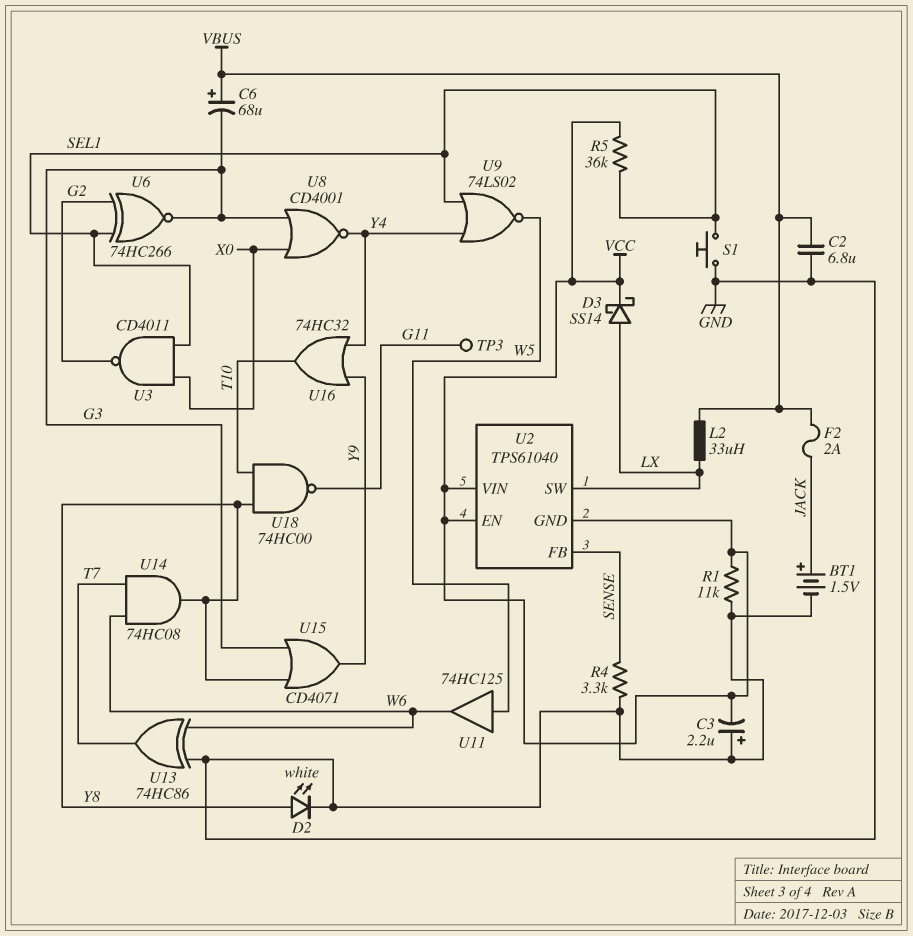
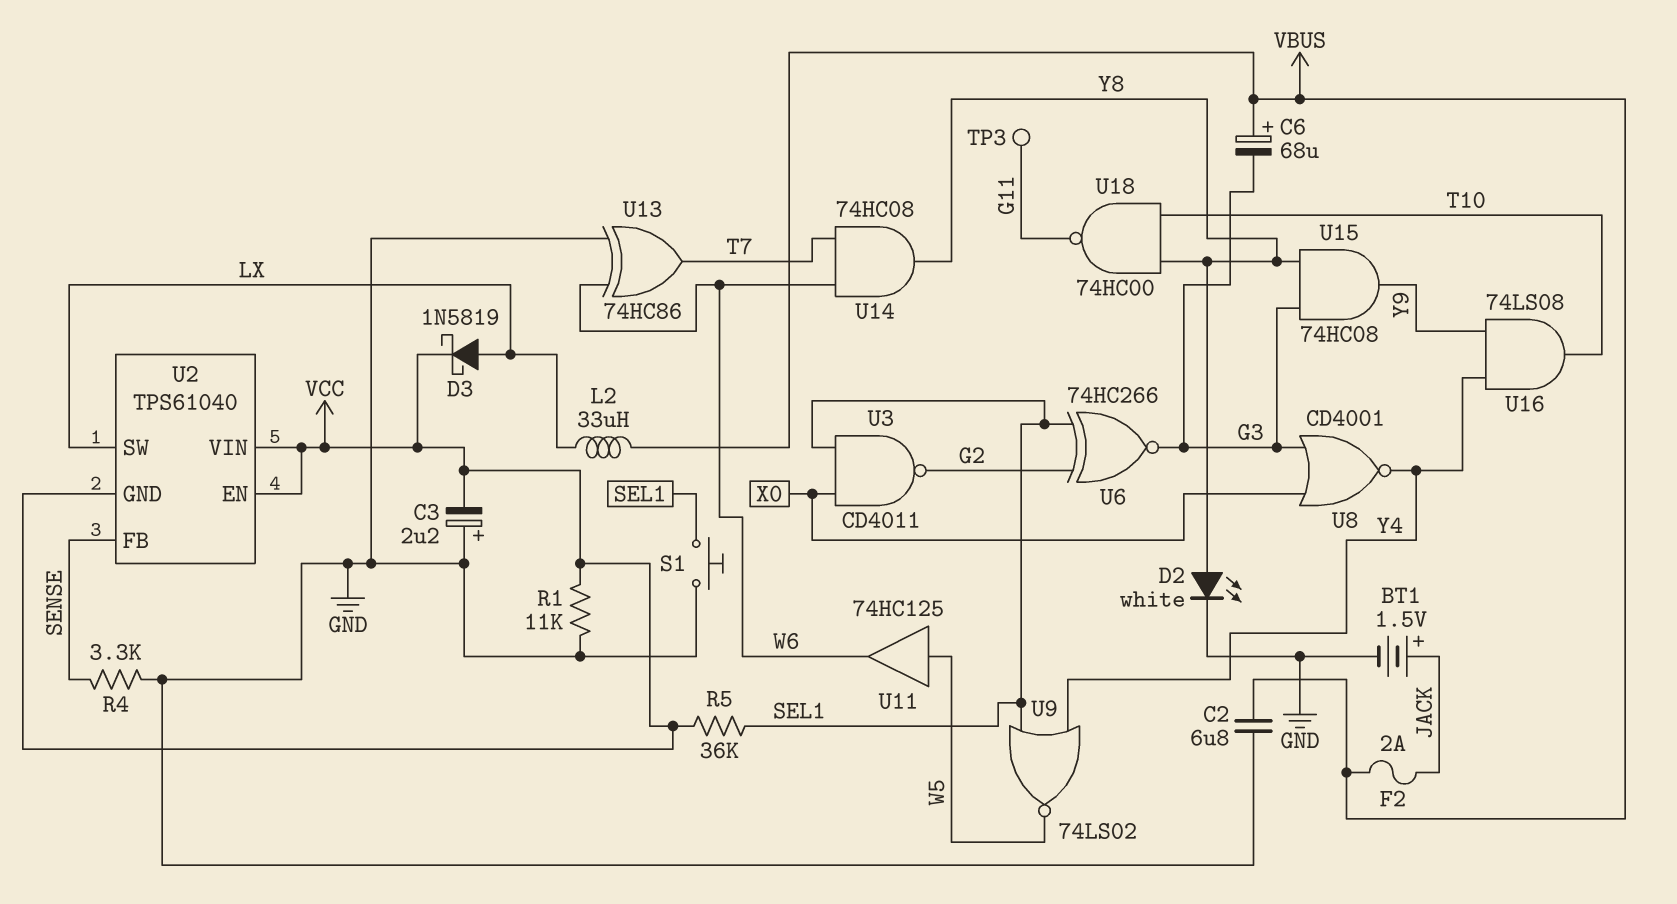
D3: schottky SS14 (A LX, K VCC) -> schottky 1N5819 (A LX, K VCC)
U15: OR CD4071 (in G3, in Y8, out Y9) -> AND 74HC08 (in G3, in Y8, out Y9)
U16: OR 74HC32 (in Y4, in Y9, out T10) -> AND 74LS08 (in Y4, in Y9, out T10)

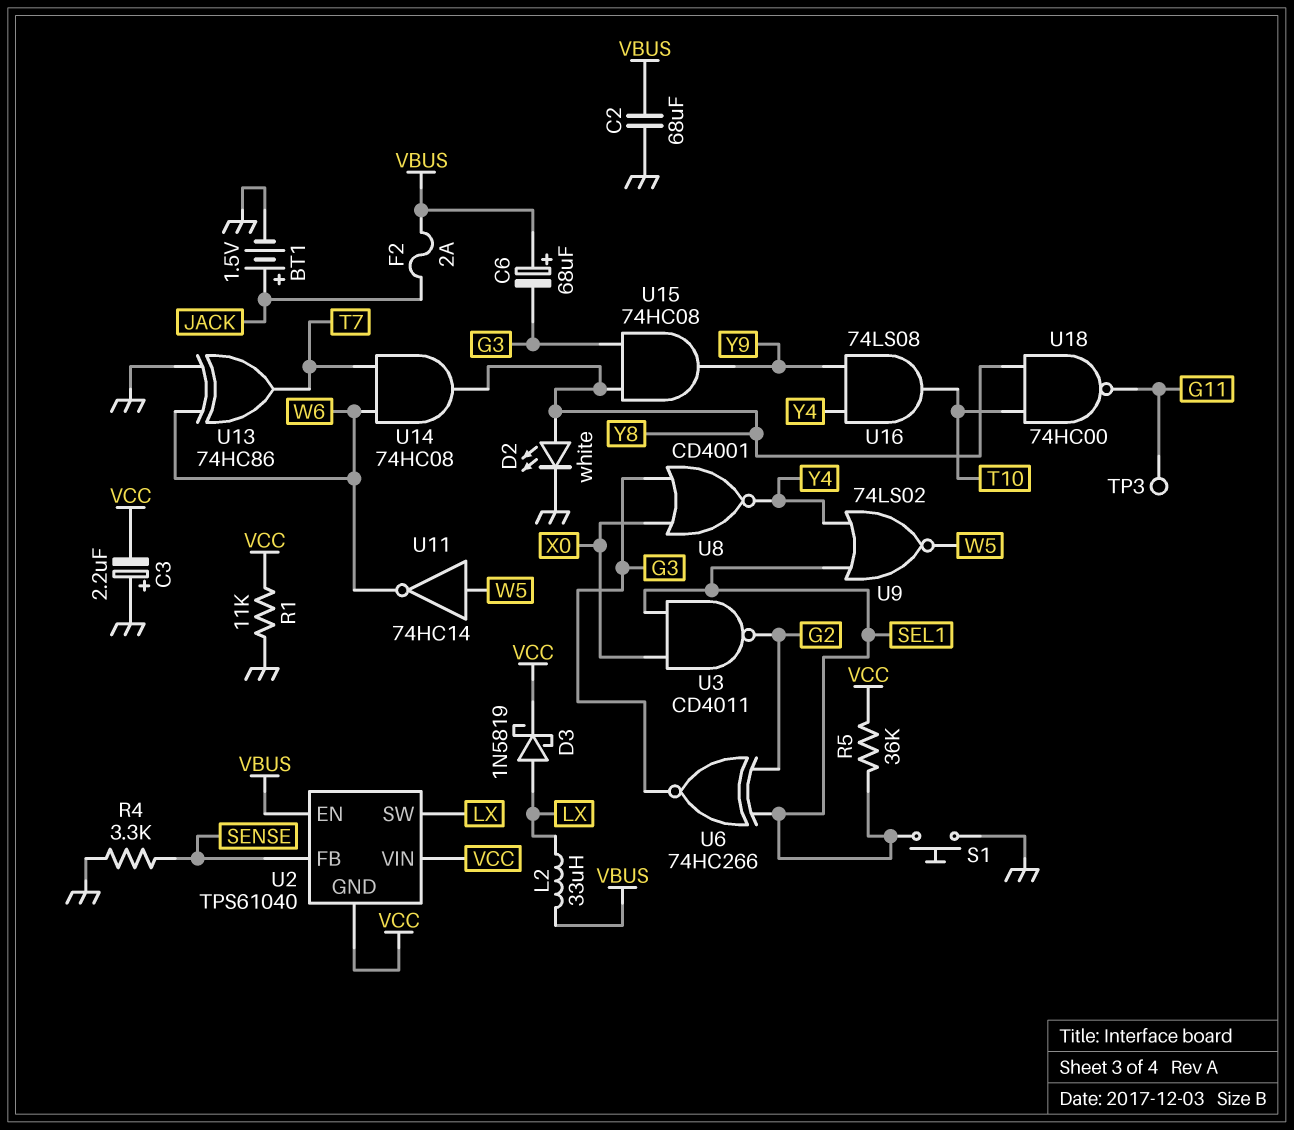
C2: 6.8uF (GND, VBUS) -> 68uF (GND, VBUS)
U2 pin EN: VCC -> VBUS
U11: buffer 74HC125 (in W5, out W6) -> NOT 74HC14 (in W5, out W6)

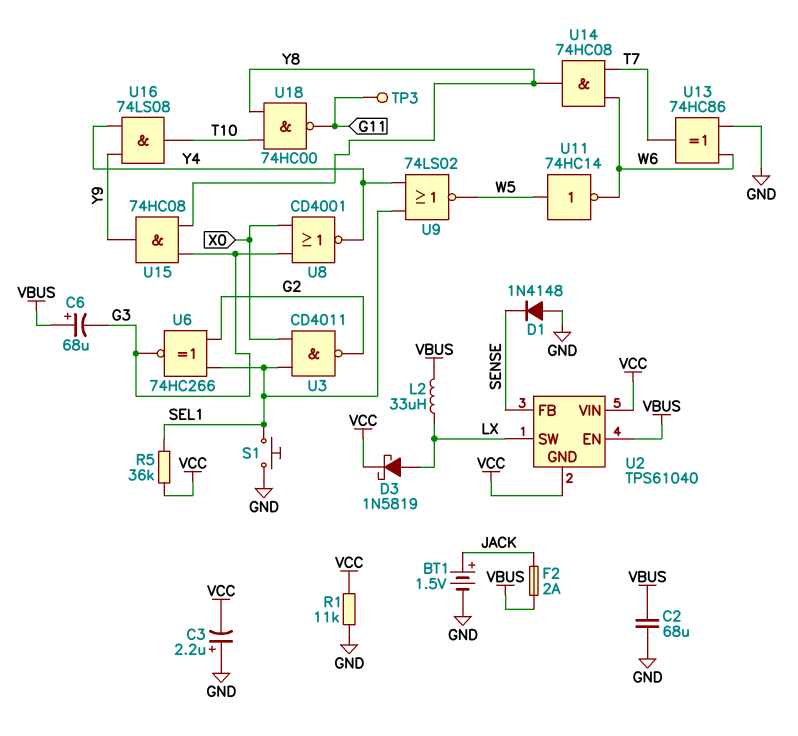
D1: none -> diode 1N4148 (A GND, K SENSE)
D2: LED white (A Y8, K GND) -> none
R4: 3.3k (GND, SENSE) -> none

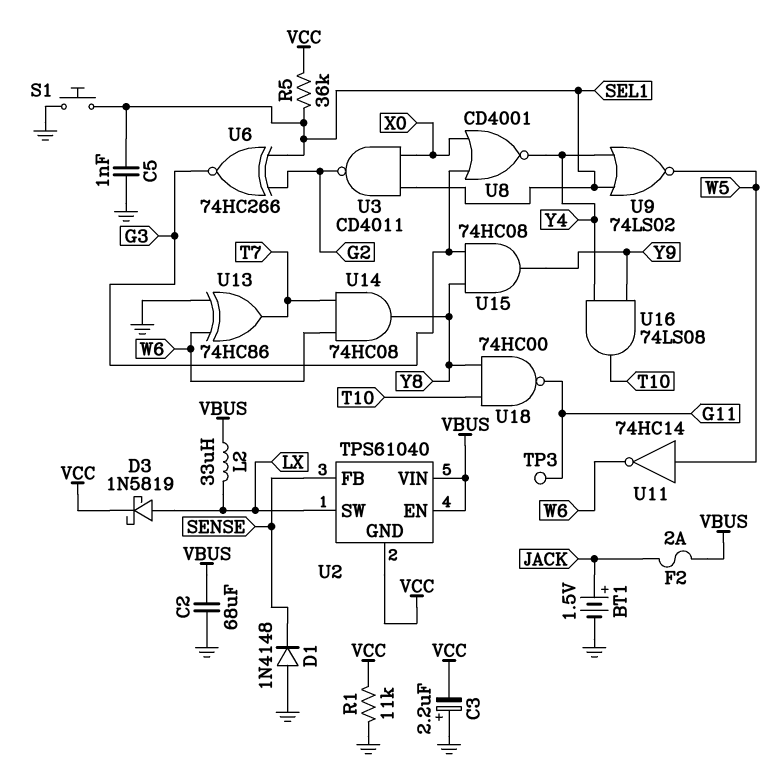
C5: none -> 1nF (GND, SEL1)
C6: 68uF (plus VBUS, minus G3) -> none
U2 pin VIN: VCC -> VBUS

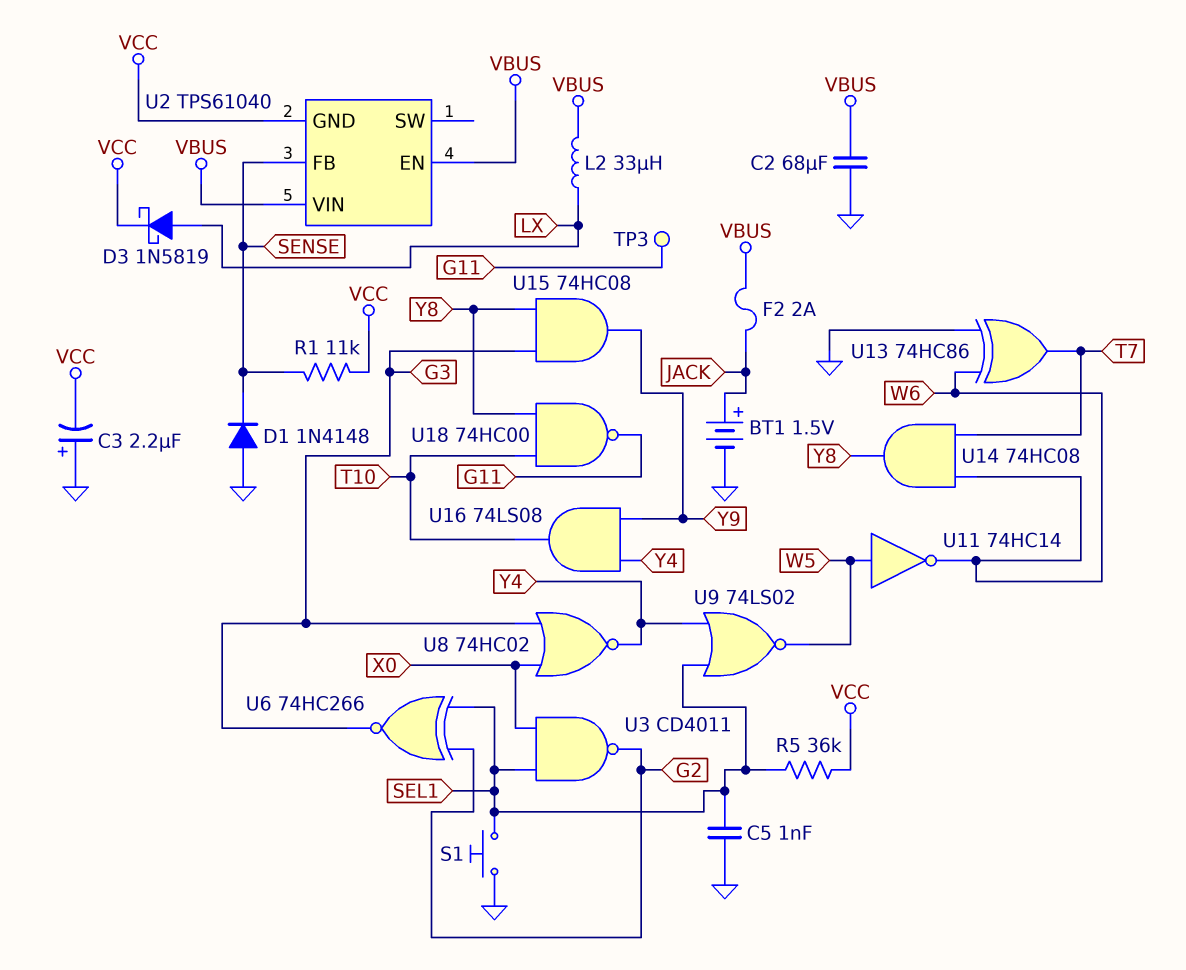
R1: 11k (GND, VCC) -> 11k (SENSE, VCC)
U2 pin SW: LX -> none
U8: NOR CD4001 (in G3, in X0, out Y4) -> NOR 74HC02 (in G3, in X0, out Y4)

